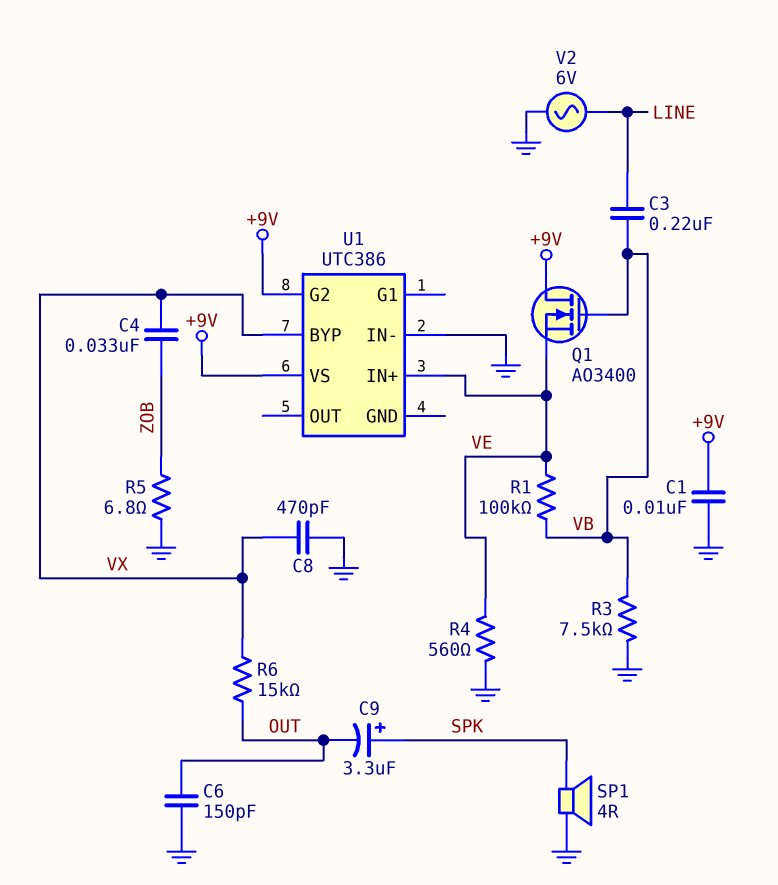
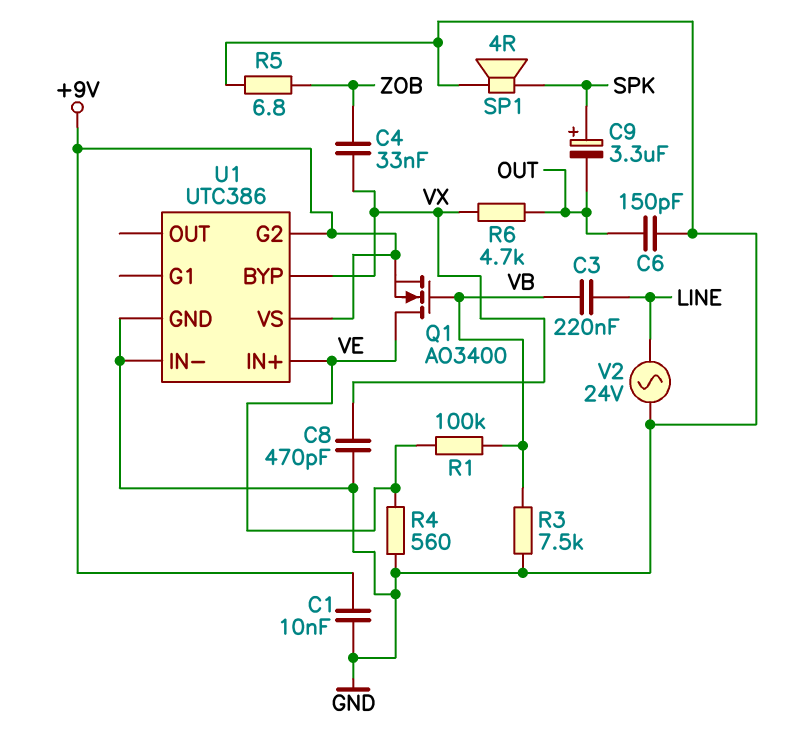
Q1: NMOS AO3400 (G VB, D +9V, S VE) -> NMOS AO3400 (G VB, D VE, S +9V)
R6: 15k (OUT, VX) -> 4.7k (OUT, VX)
U1 pin GND: none -> GND
V2: AC 6V (GND, LINE) -> AC 24V (GND, LINE)

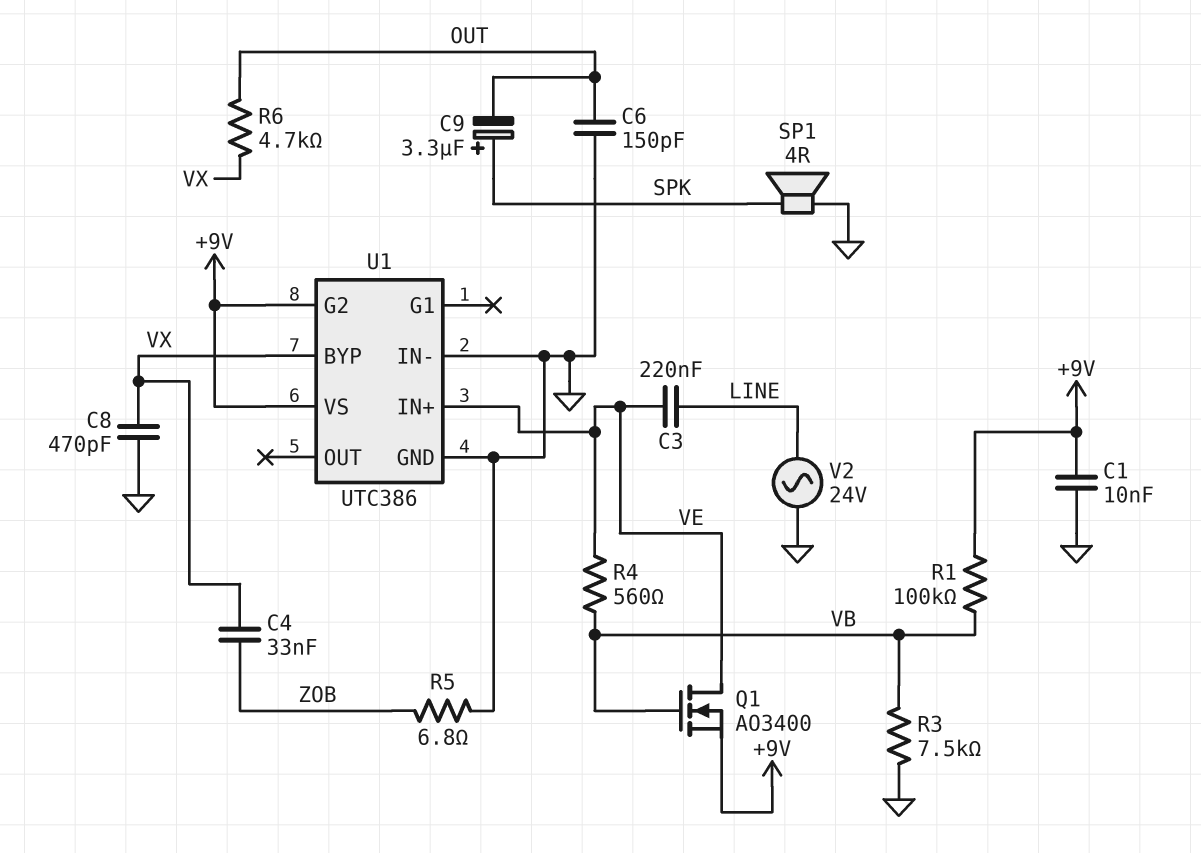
C3: 220nF (LINE, VB) -> 220nF (LINE, VE)
R1: 100k (VB, VE) -> 100k (+9V, VB)
R4: 560 (GND, VE) -> 560 (VB, VE)

